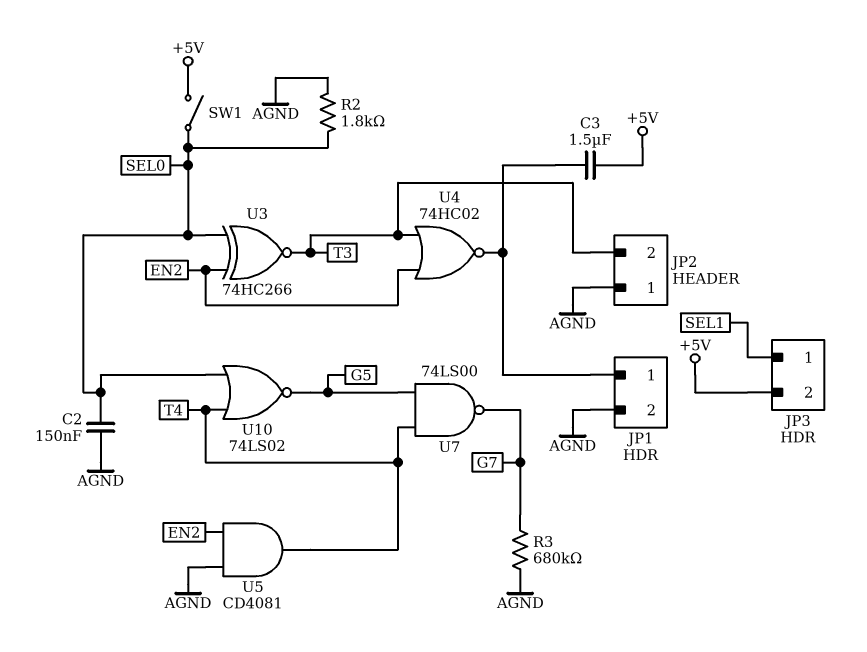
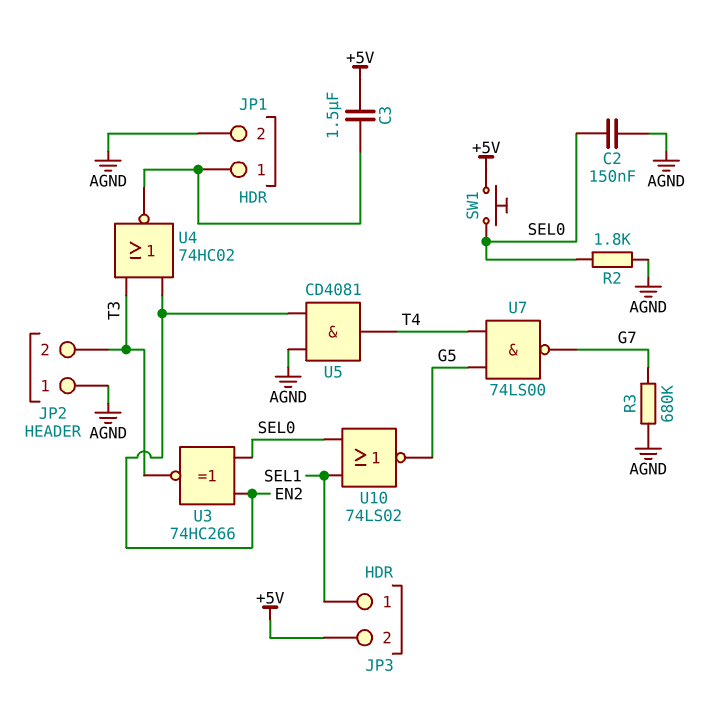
SW1: switch (+5V, SEL0) -> button (+5V, SEL0)
U10: NOR 74LS02 (in SEL0, in T4, out G5) -> NOR 74LS02 (in SEL0, in SEL1, out G5)

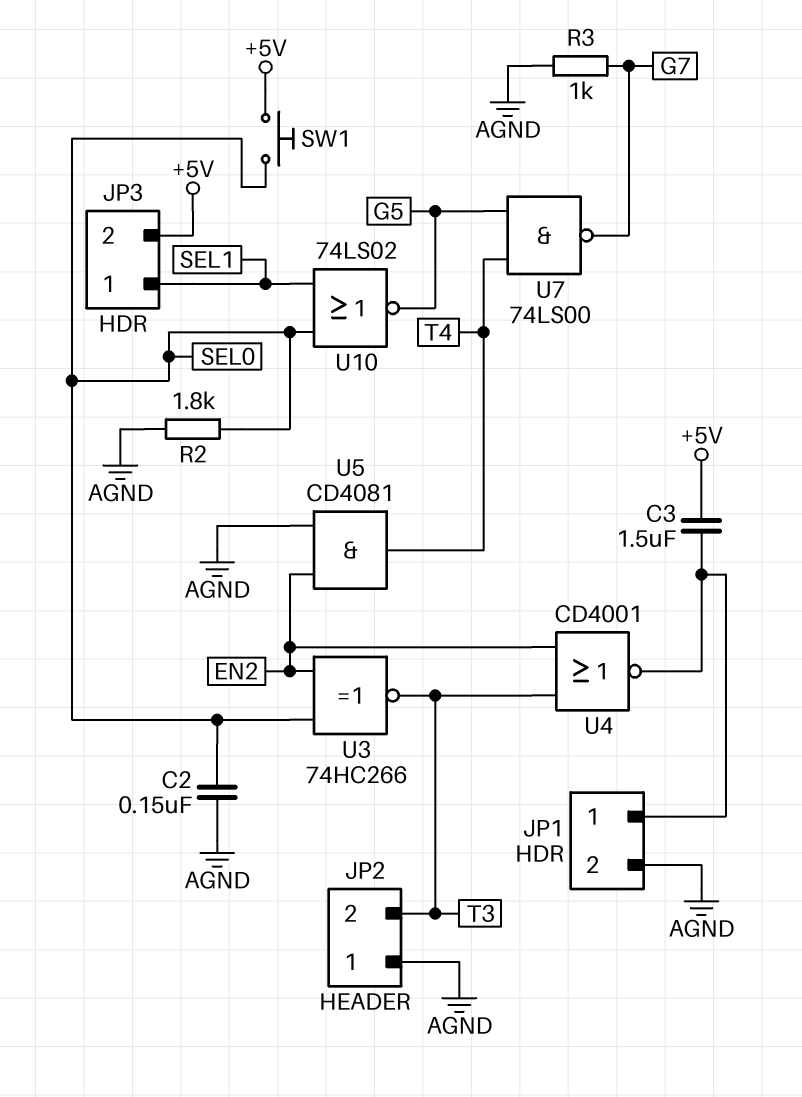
R3: 680k (AGND, G7) -> 1k (AGND, G7)
U4: NOR 74HC02 (in EN2, in T3, out JP1/1) -> NOR CD4001 (in EN2, in T3, out JP1/1)

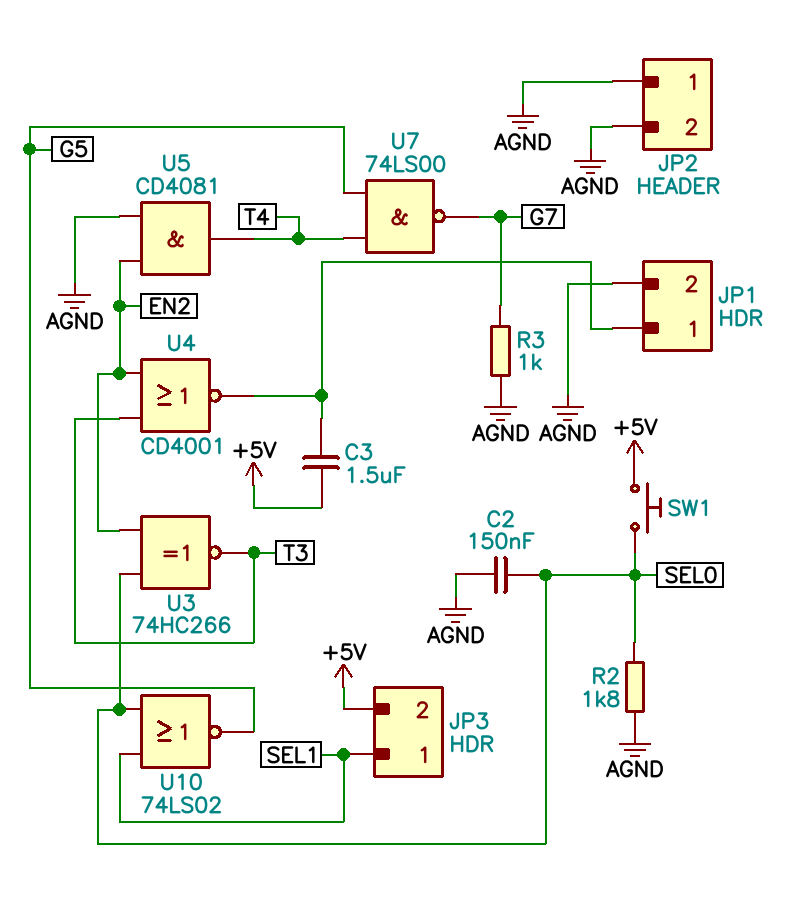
JP2 pin 2: T3 -> AGND

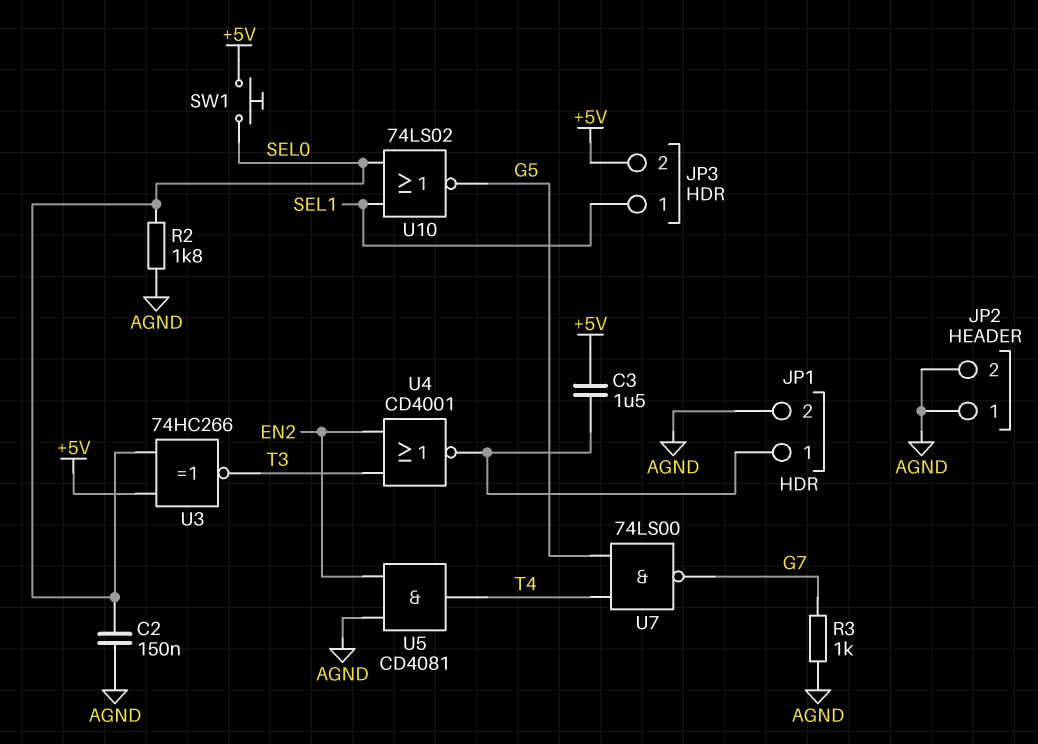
U3: XNOR 74HC266 (in EN2, in SEL0, out T3) -> XNOR 74HC266 (in +5V, in SEL0, out T3)

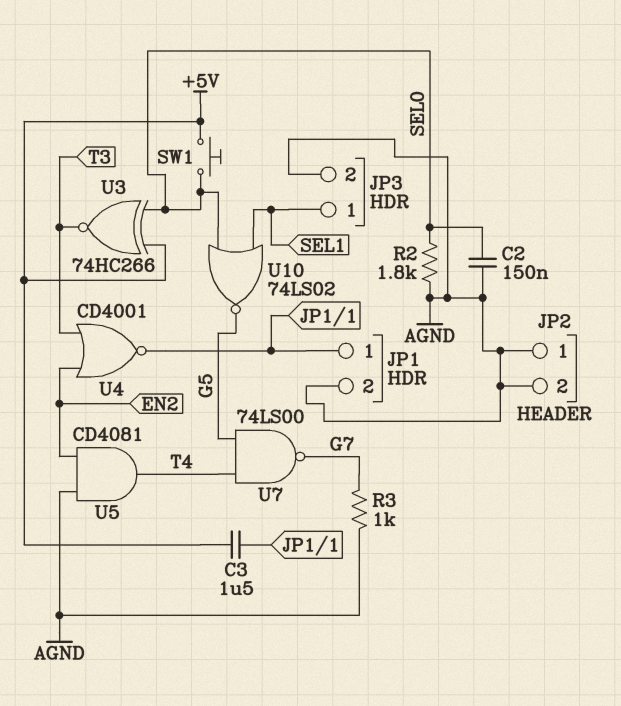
JP3 pin 2: +5V -> AGND

